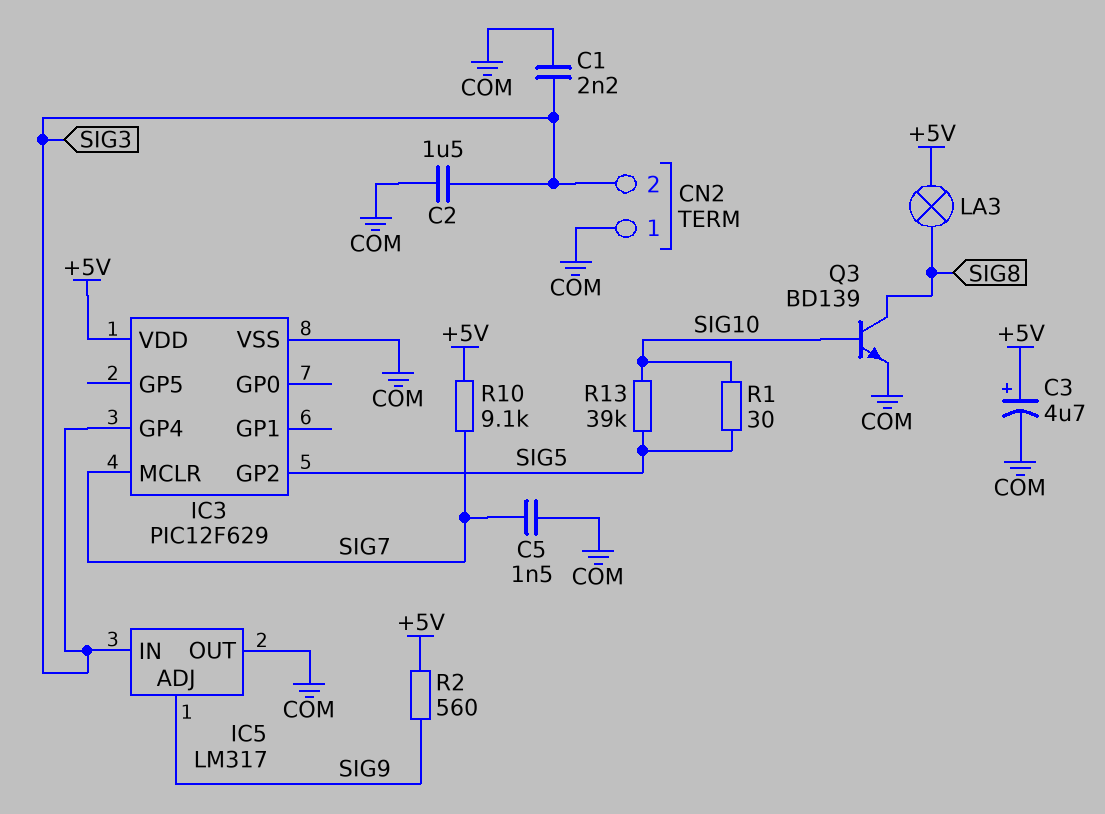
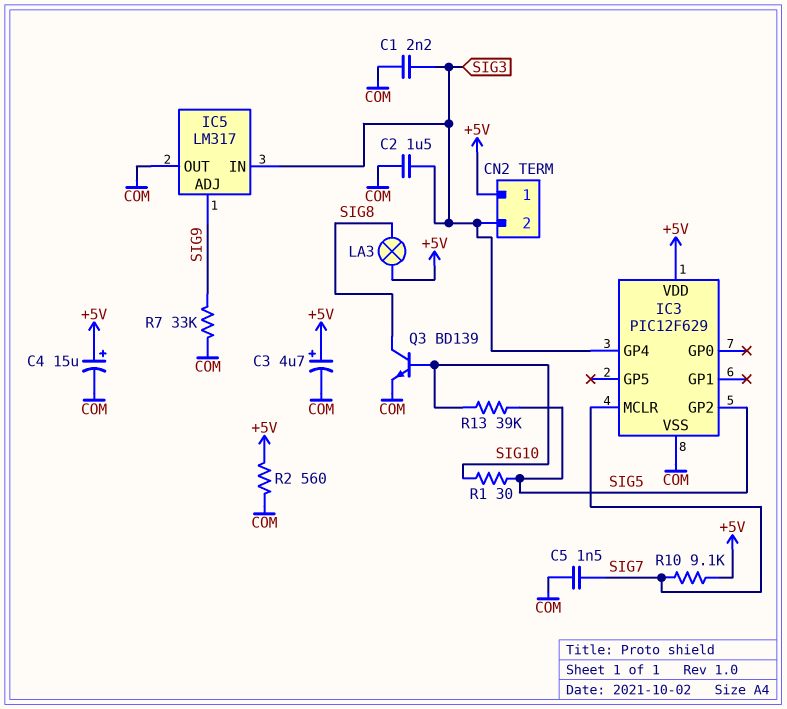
C4: none -> 15uF (plus +5V, minus COM)
CN2 pin 1: COM -> +5V
R2: 560 (+5V, SIG9) -> 560 (+5V, COM)
R7: none -> 33k (COM, SIG9)

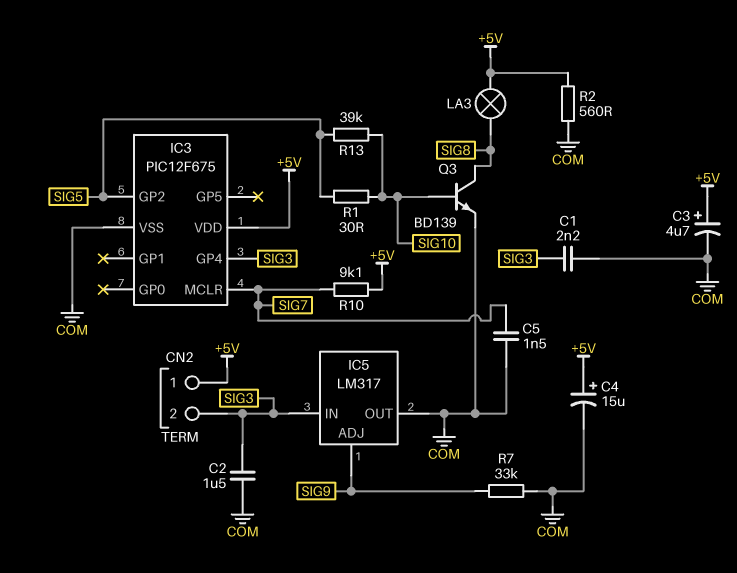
IC3: PIC12F629 -> PIC12F675

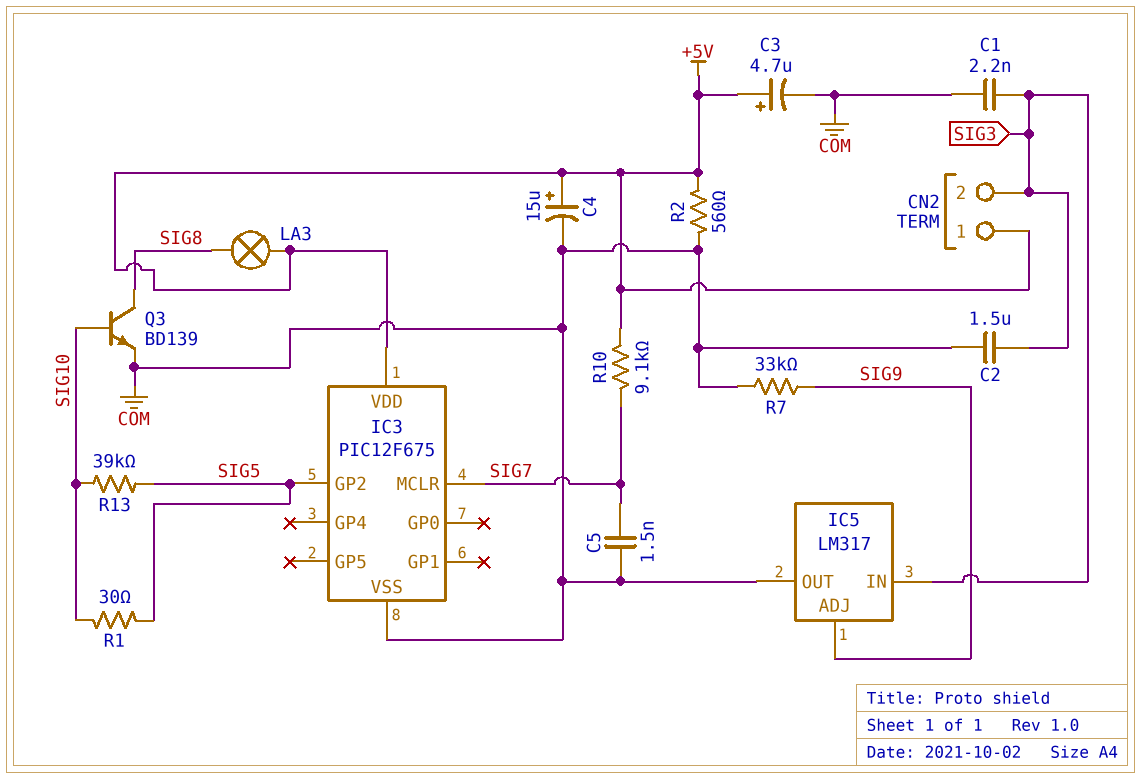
IC3 pin GP4: SIG3 -> none

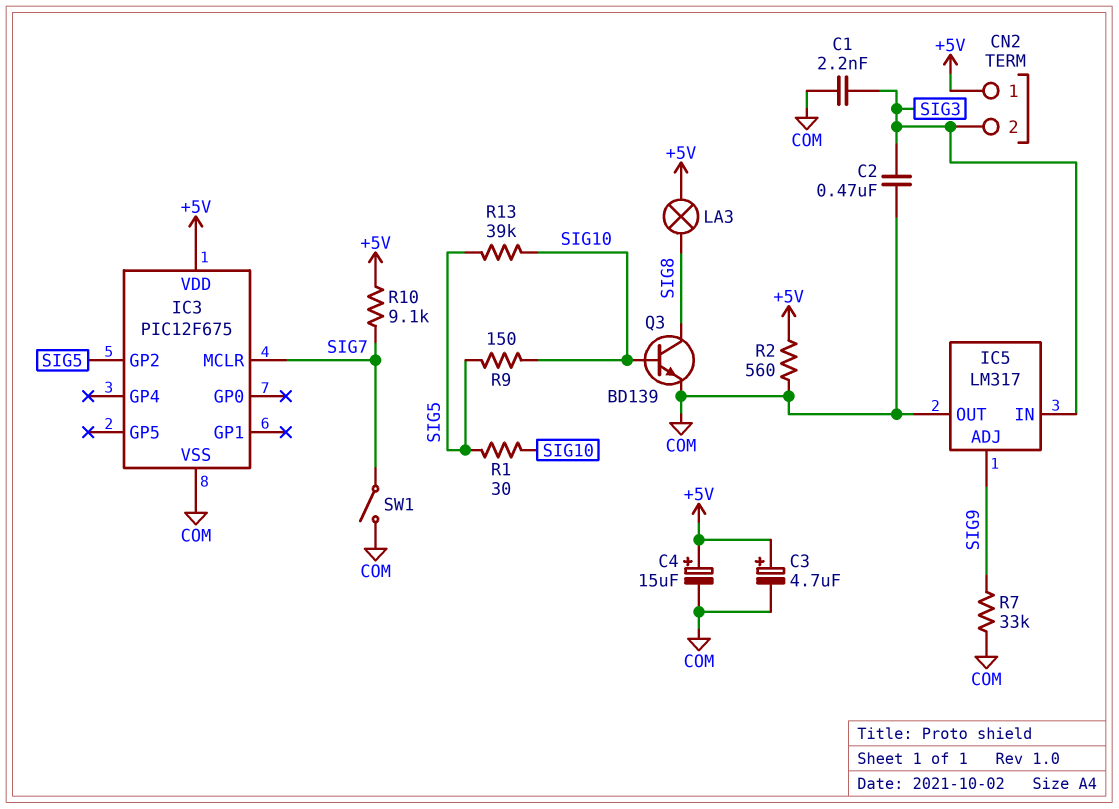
C2: 1.5uF (COM, SIG3) -> 470nF (COM, SIG3)
C5: 1.5nF (COM, SIG7) -> none
R9: none -> 150 (SIG5, SIG10)
SW1: none -> switch (COM, SIG7)

